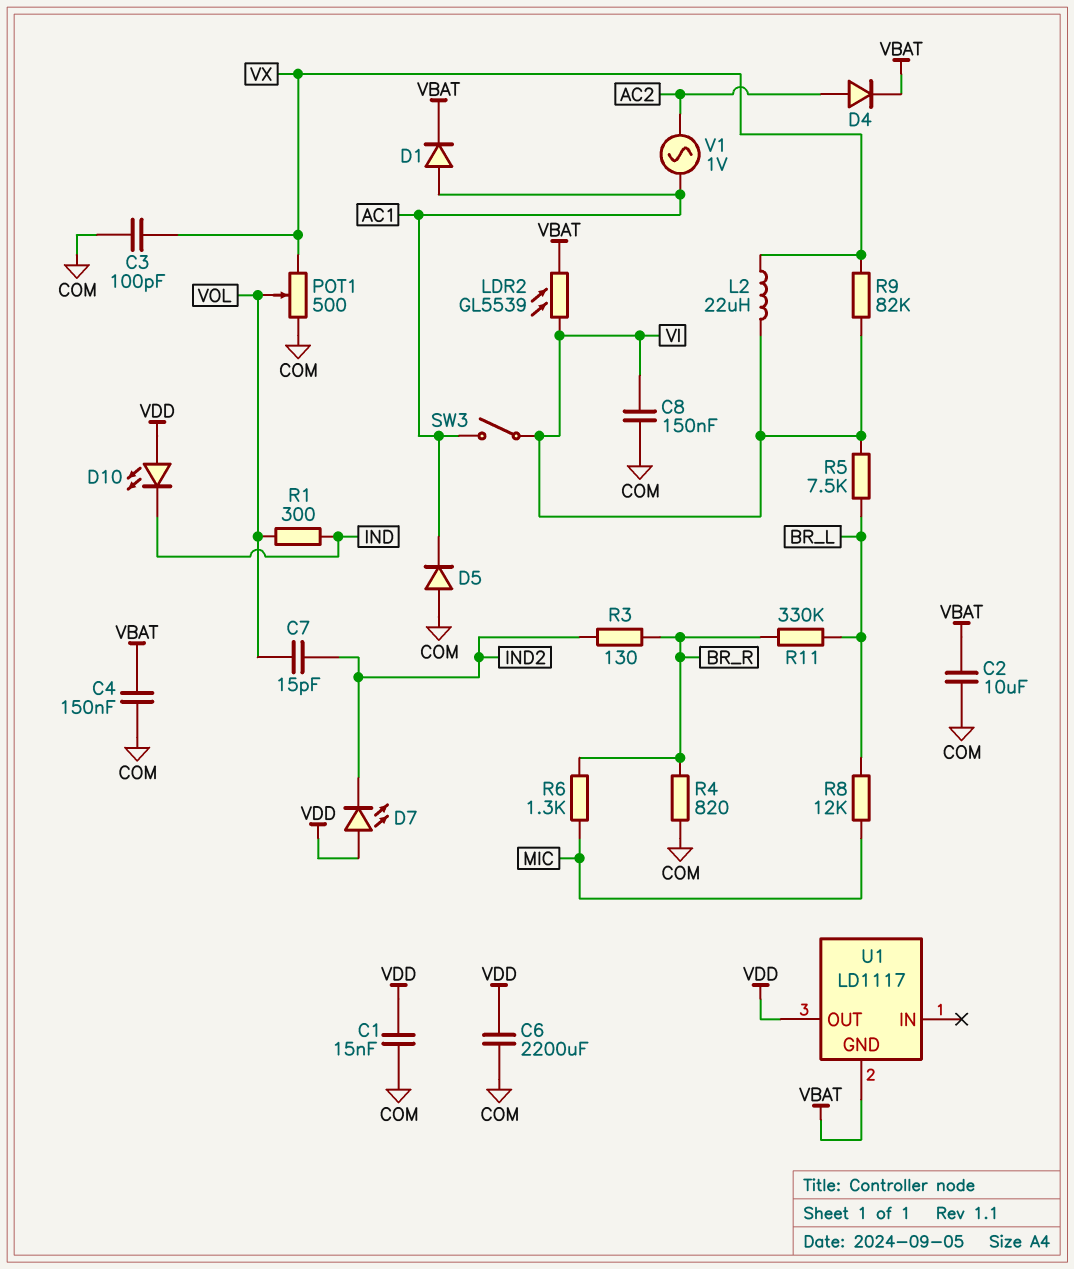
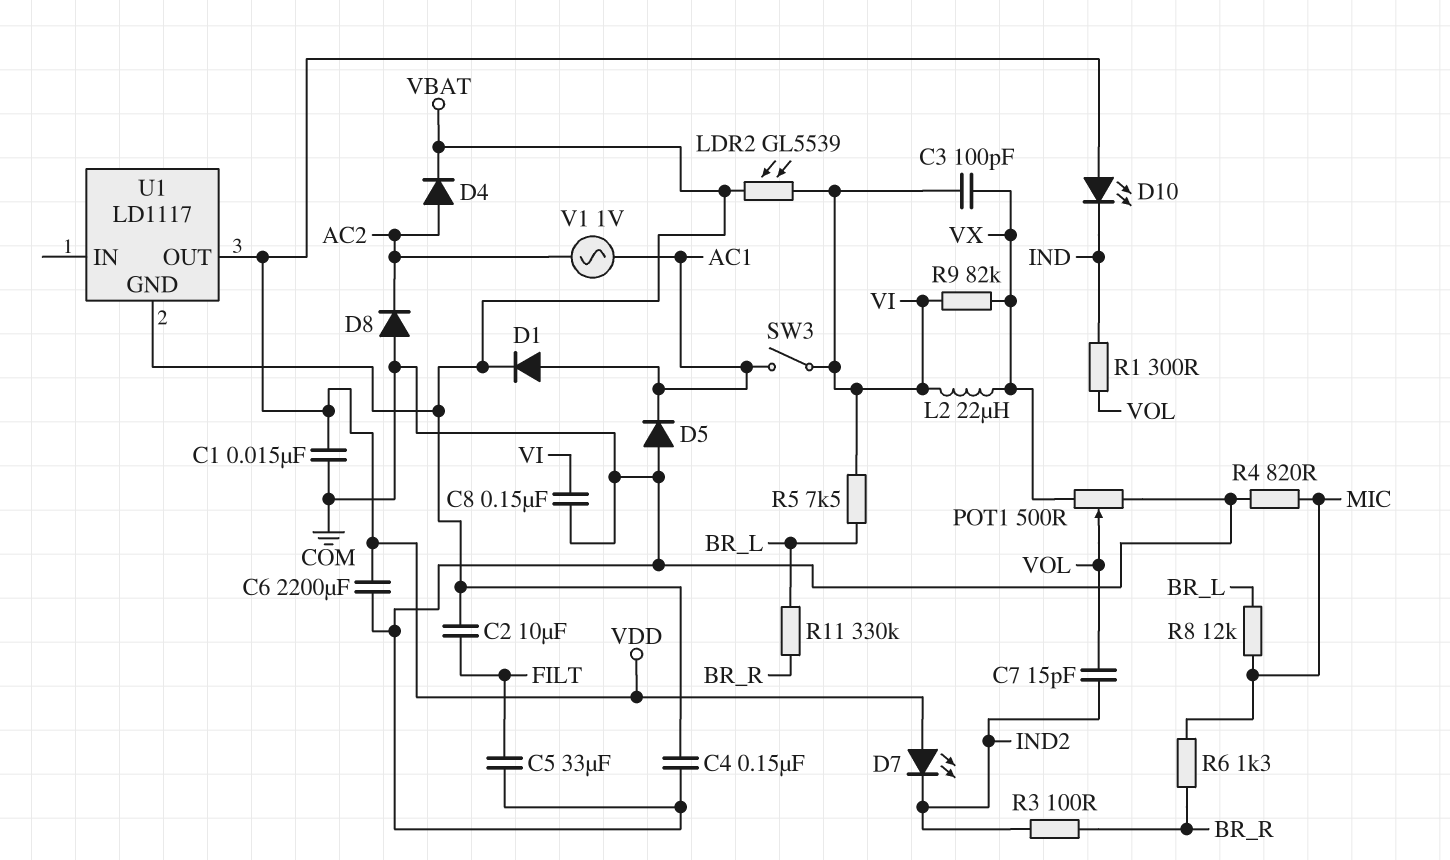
C2: 10uF (COM, VBAT) -> 10uF (FILT, VBAT)
C3: 100pF (COM, VX) -> 100pF (VI, VX)
C5: none -> 33uF (COM, FILT)
D8: none -> diode (A COM, K AC2)
R3: 130 (BR_R, IND2) -> 100 (BR_R, IND2)
R4: 820 (BR_R, COM) -> 820 (COM, MIC)

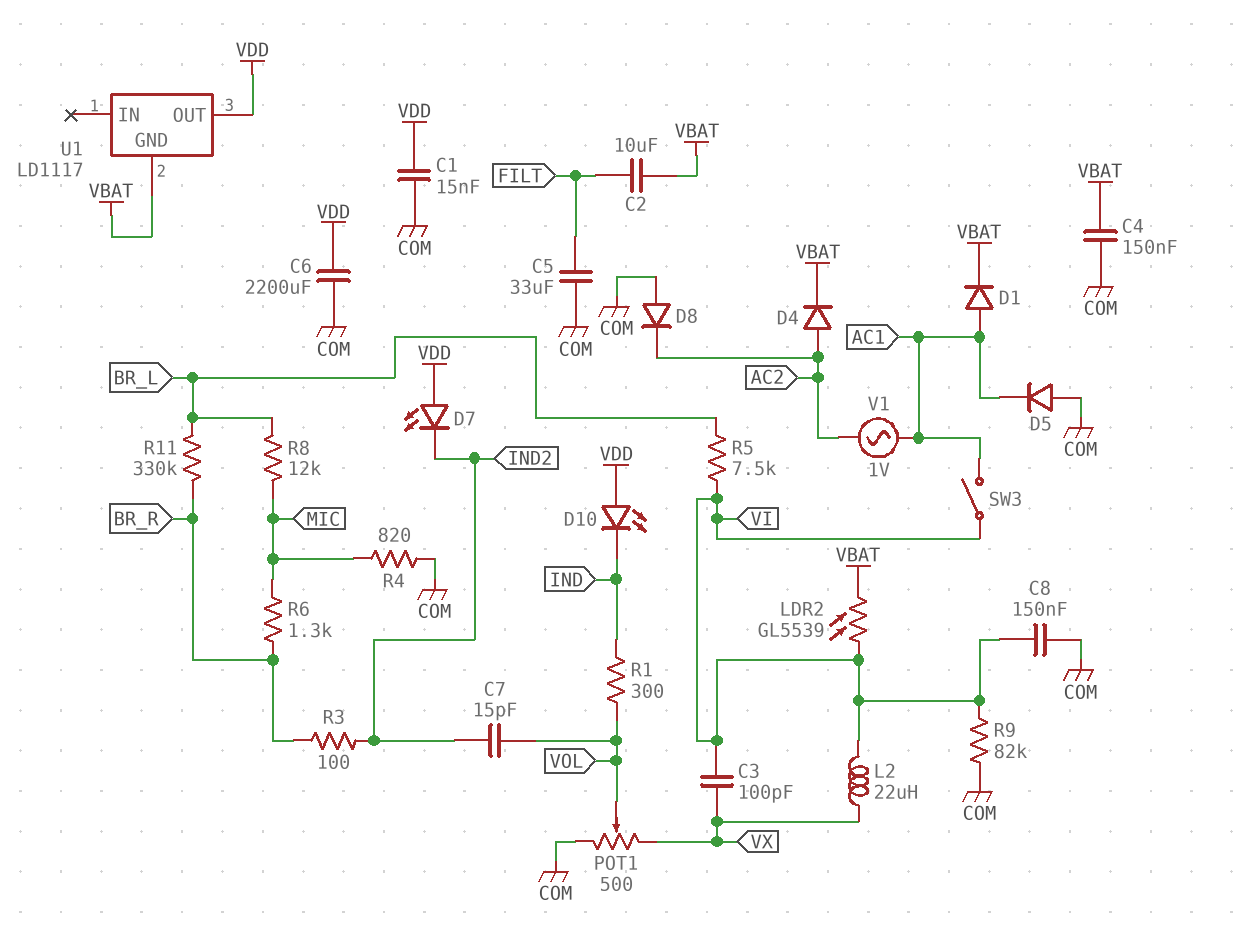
R9: 82k (VI, VX) -> 82k (COM, VI)

